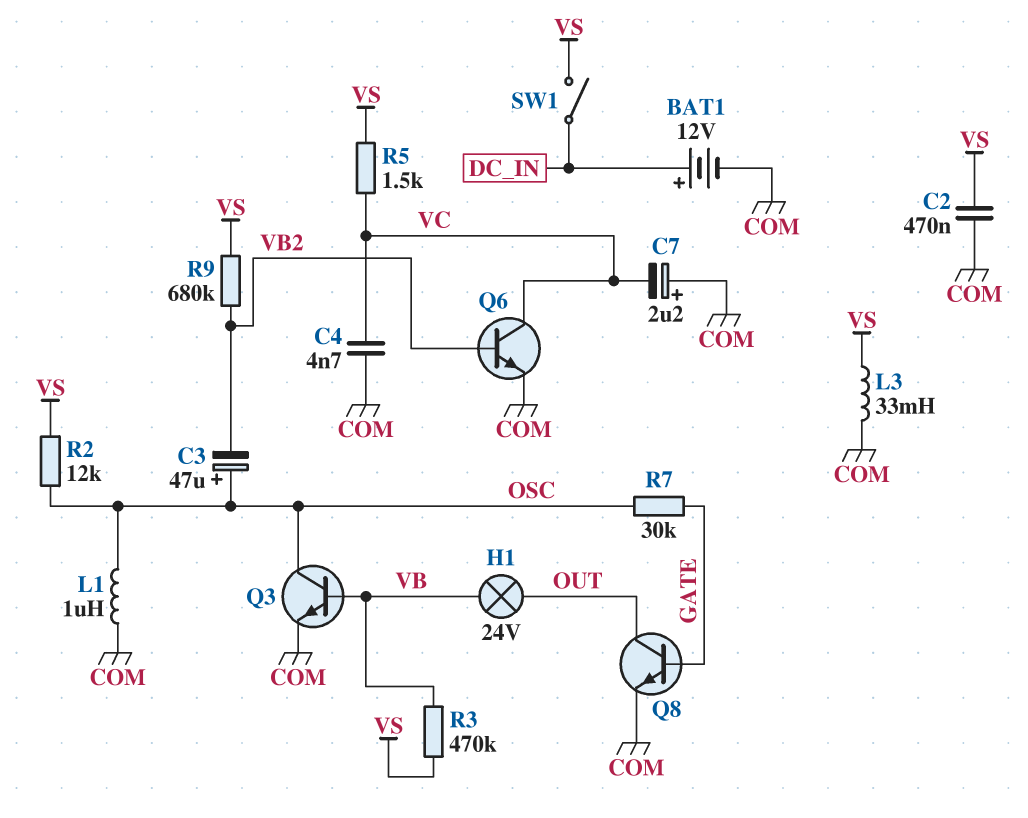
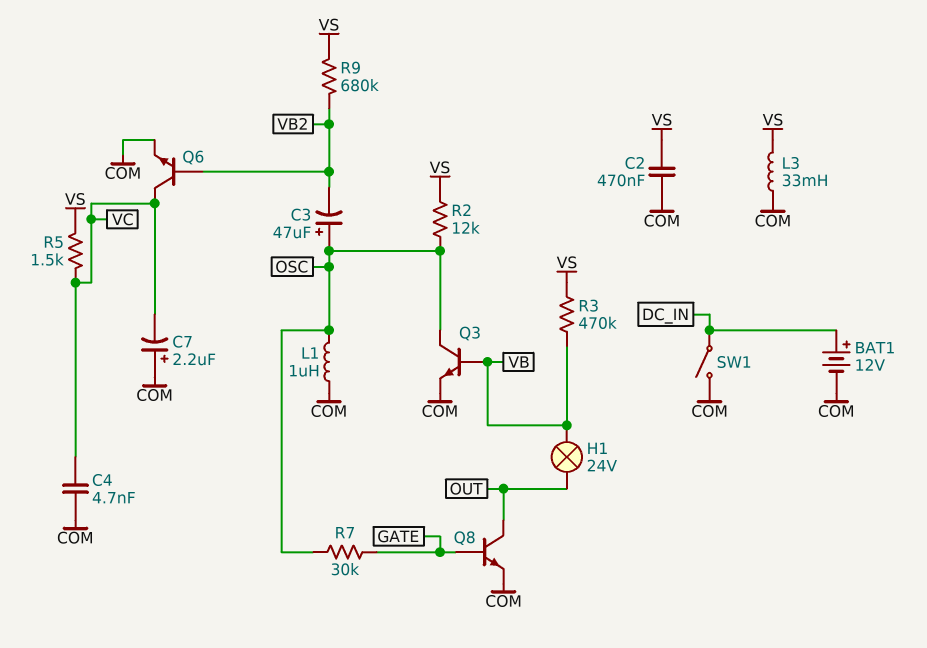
SW1: switch (DC_IN, VS) -> switch (COM, DC_IN)

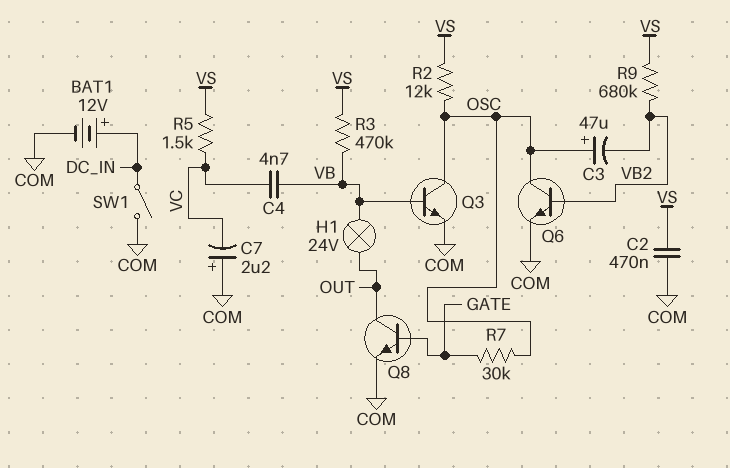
C4: 4.7nF (COM, VC) -> 4.7nF (VB, VC)
L1: 1uH (COM, OSC) -> none
L3: 33mH (COM, VS) -> none
Q6: NPN (B VB2, C VC, E COM) -> NPN (B VB2, C OSC, E COM)

